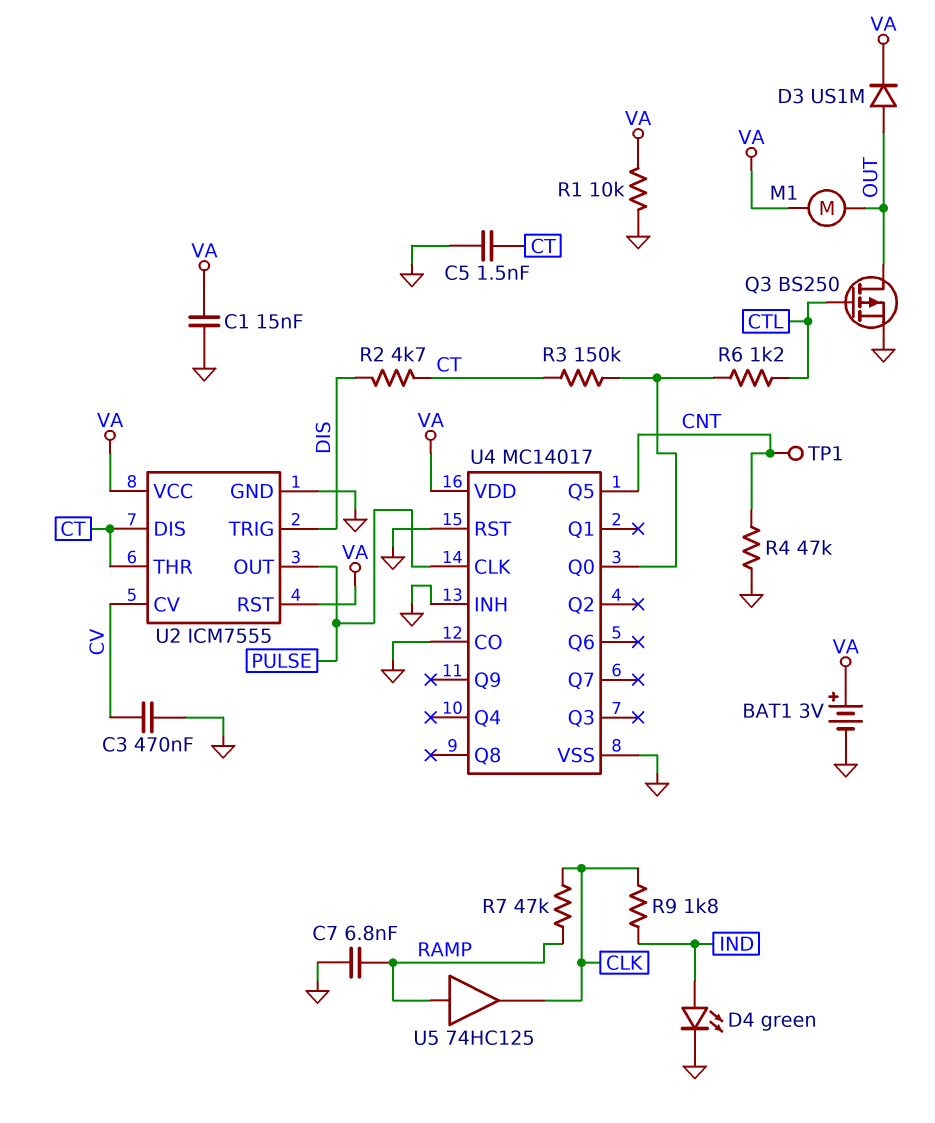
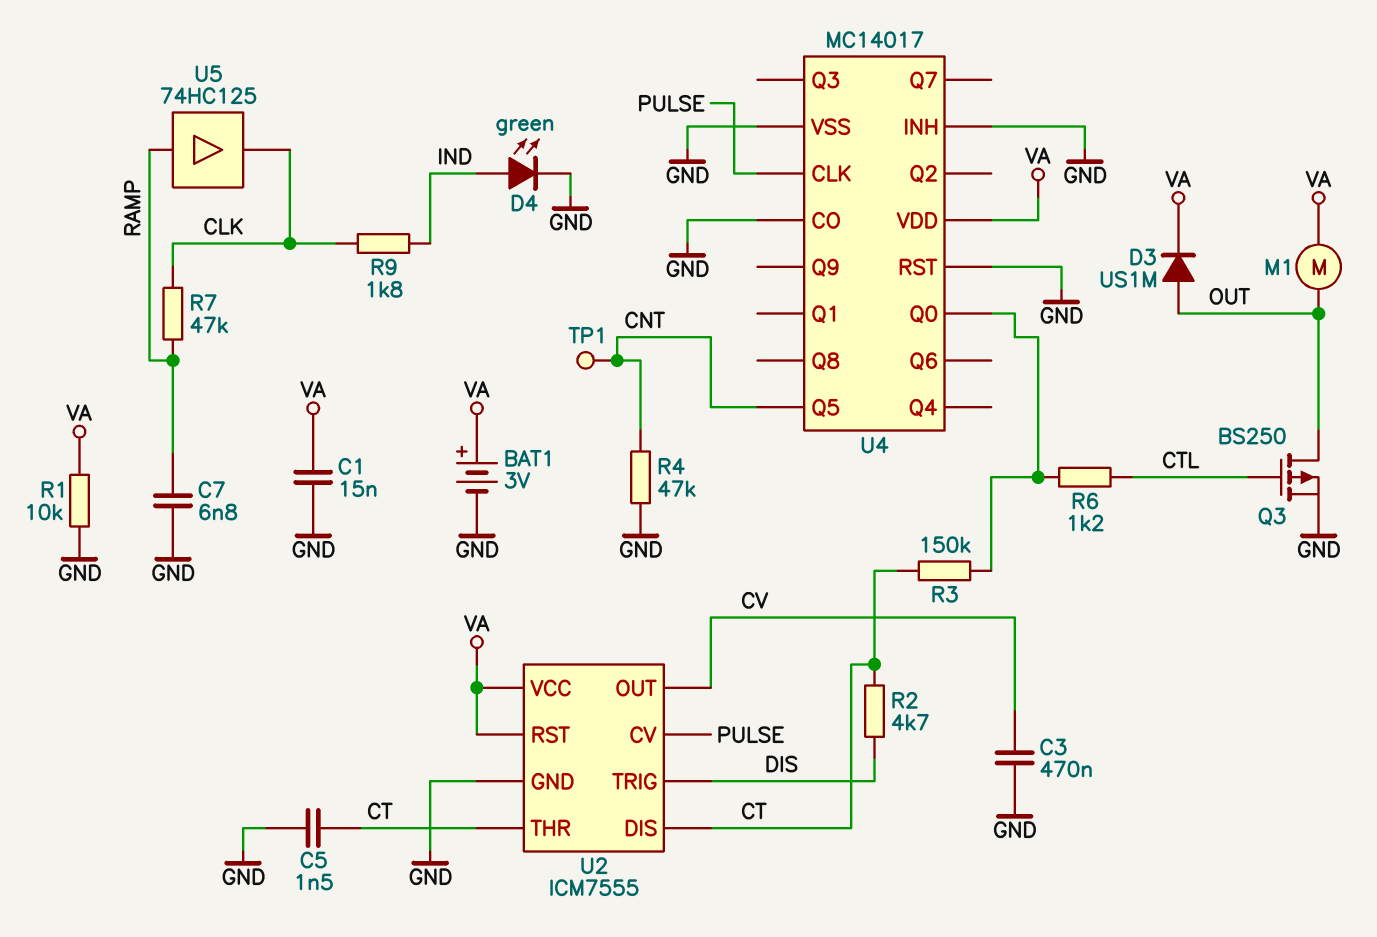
U2 pin CV: CV -> PULSE
U2 pin OUT: PULSE -> CV

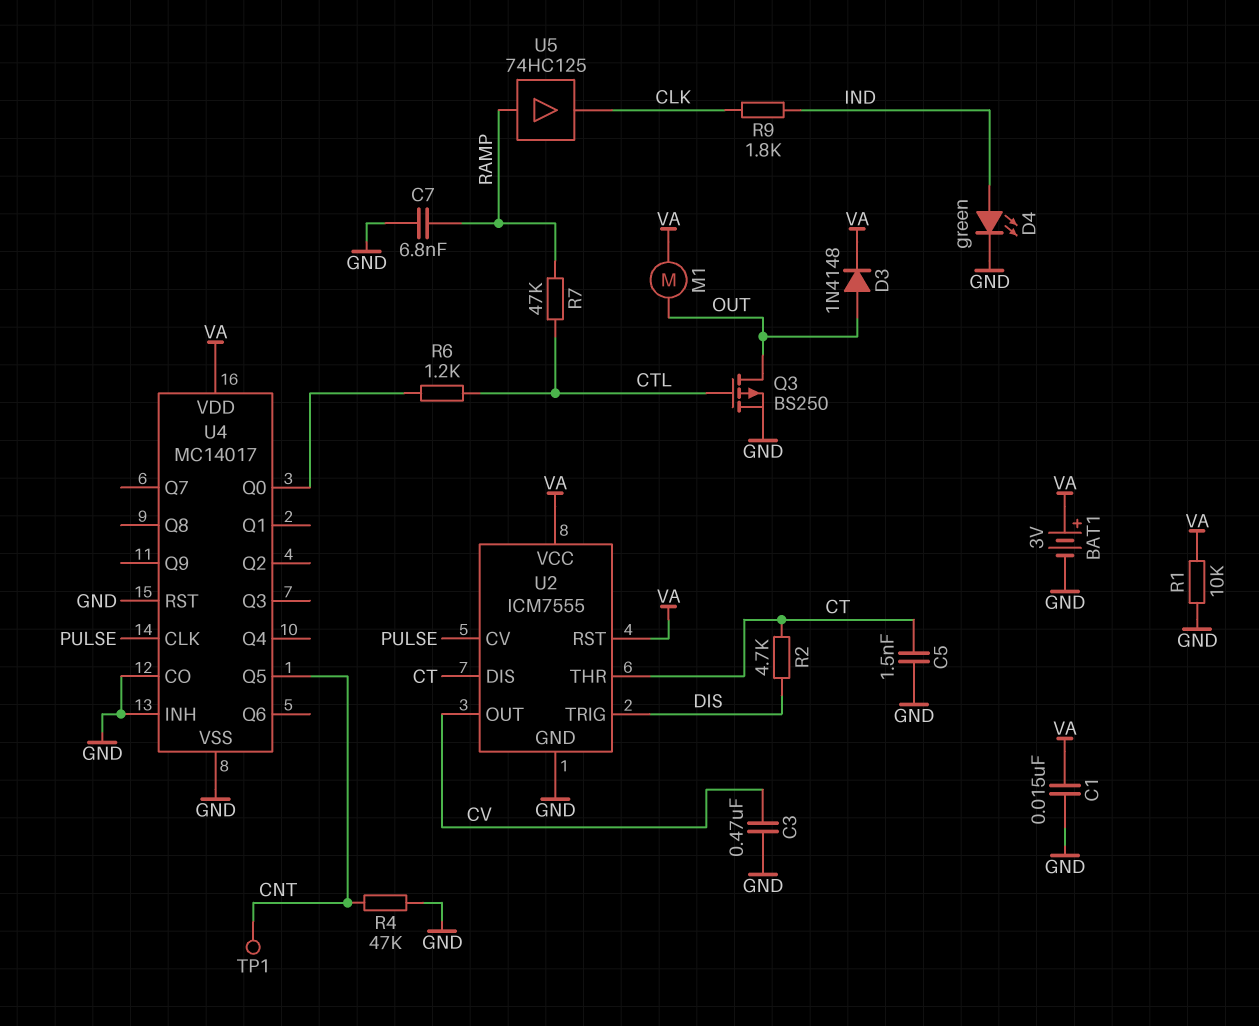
D3: diode US1M (A OUT, K VA) -> diode 1N4148 (A OUT, K VA)
R3: 150k (CT, U4/Q0) -> none
R7: 47k (CLK, RAMP) -> 47k (CTL, RAMP)

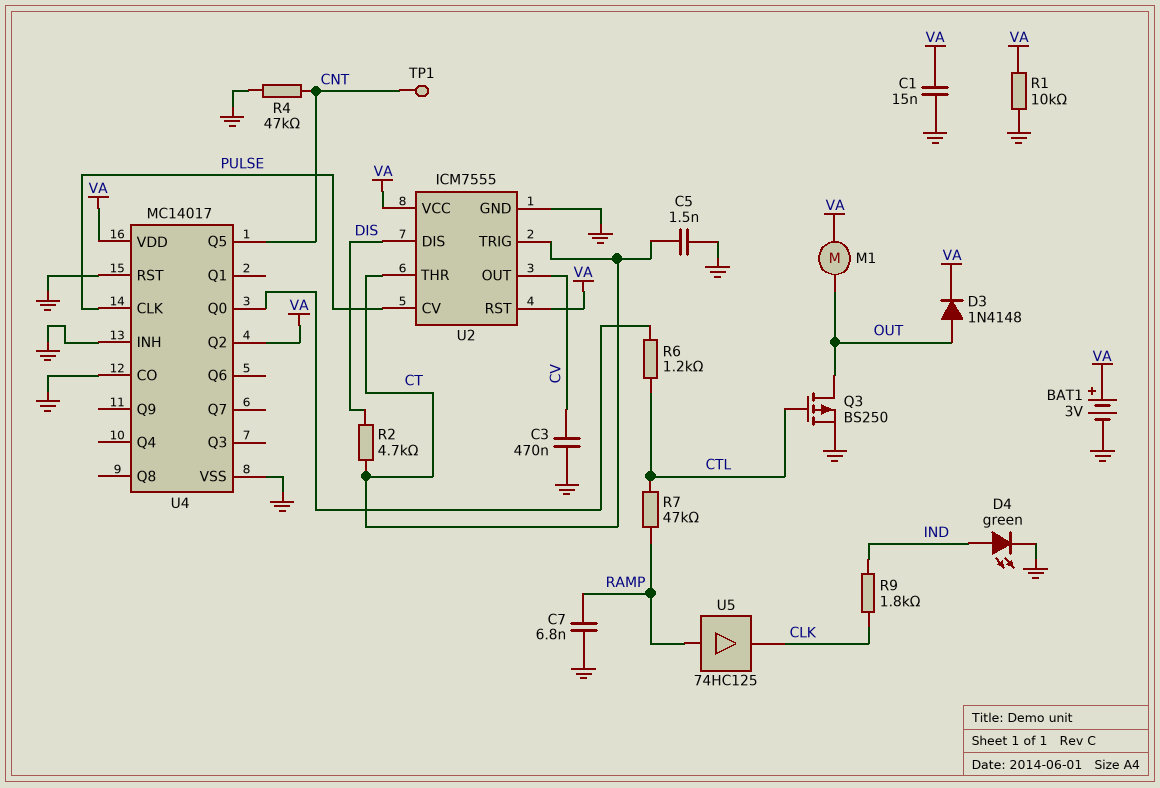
U2 pin DIS: CT -> DIS
U2 pin TRIG: DIS -> CT
U4 pin Q2: none -> VA

